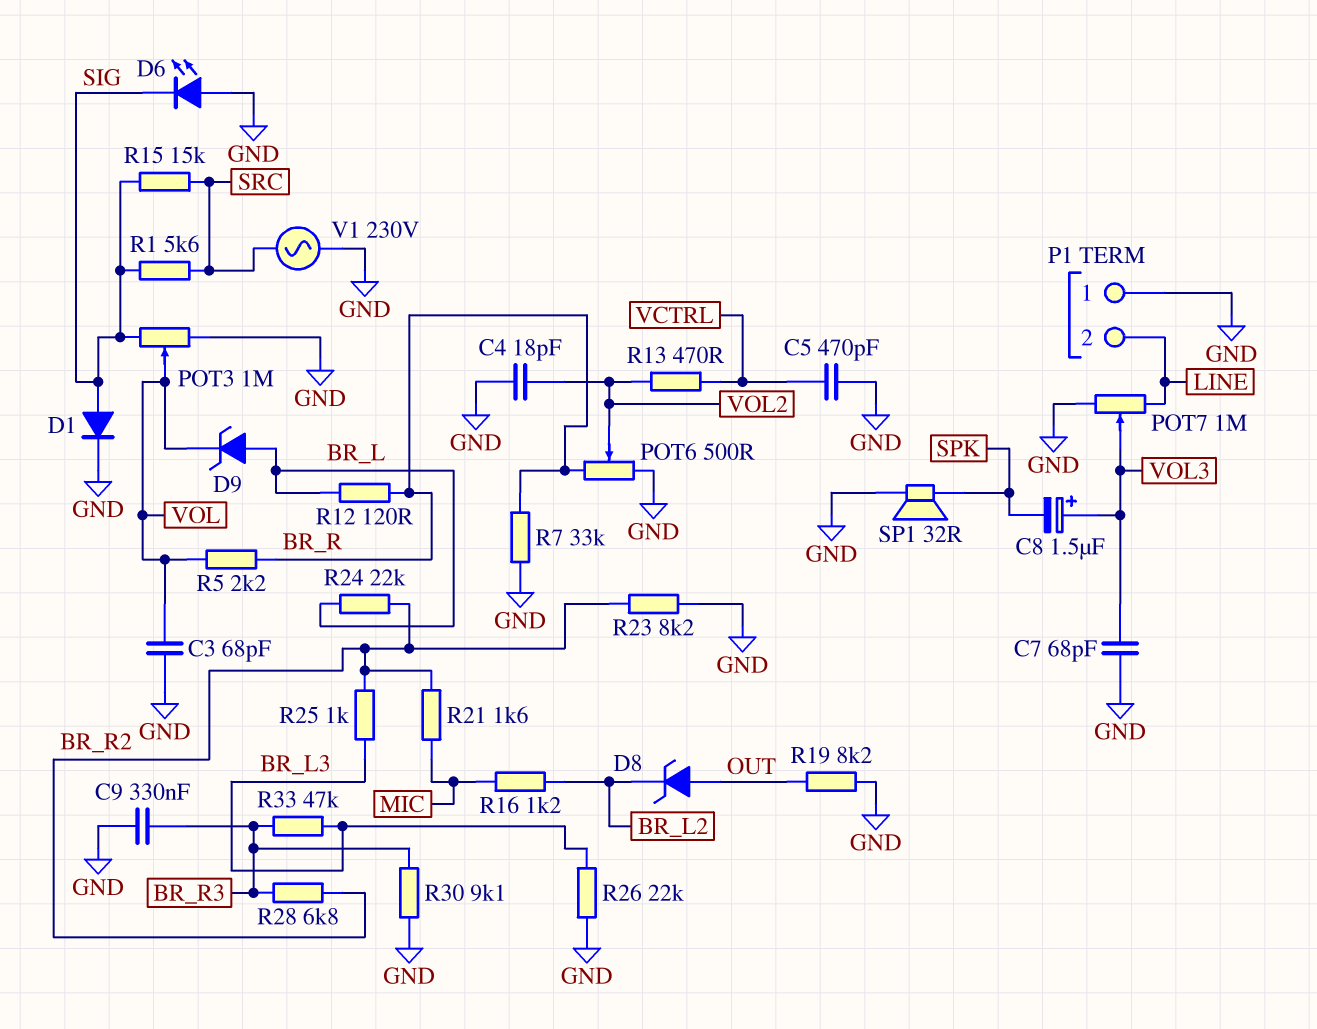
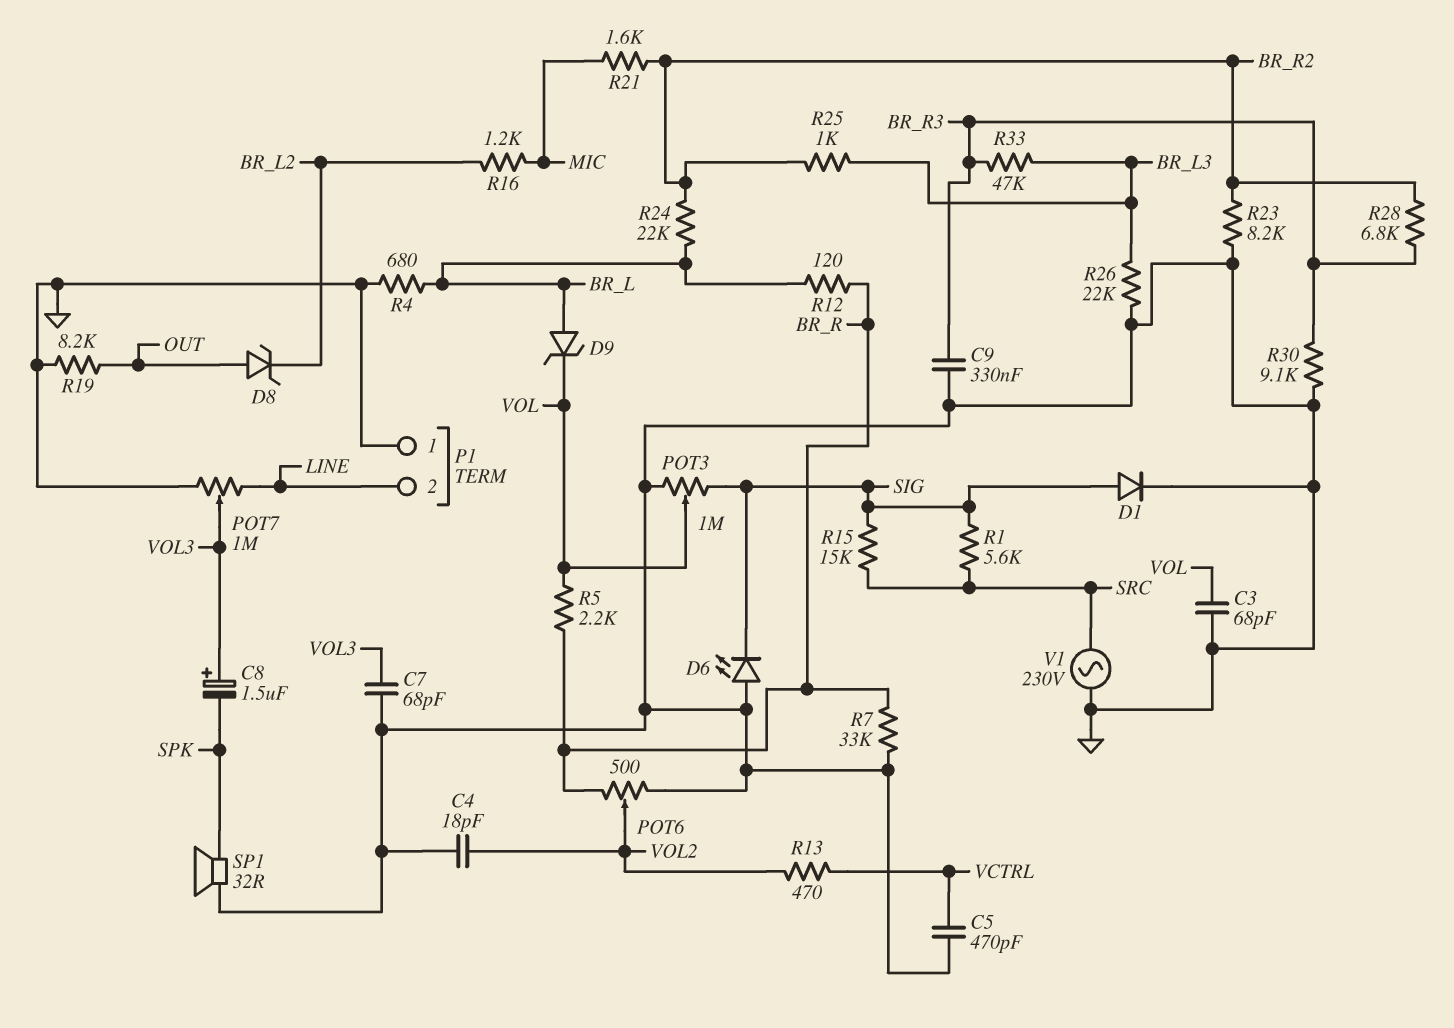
R4: none -> 680 (BR_L, GND)

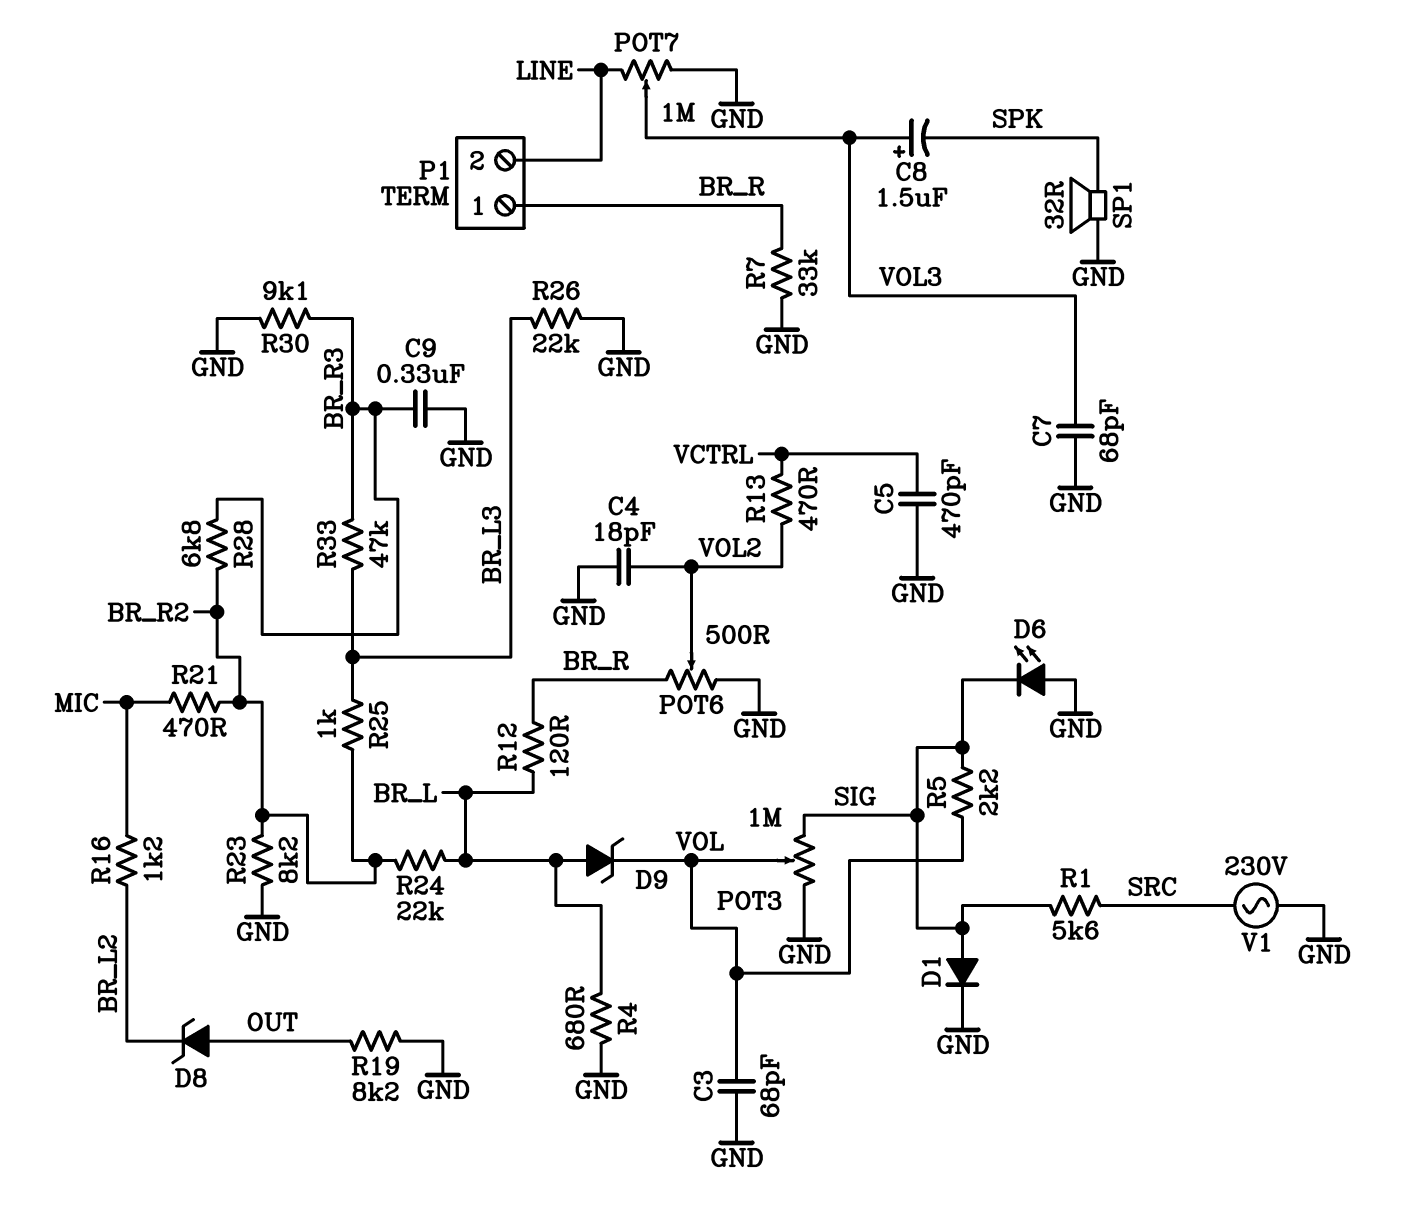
P1 pin 1: GND -> BR_R
R5: 2.2k (BR_R, VOL) -> 2.2k (SIG, VOL)
R15: 15k (SIG, SRC) -> none
R21: 1.6k (BR_R2, MIC) -> 470 (BR_R2, MIC)

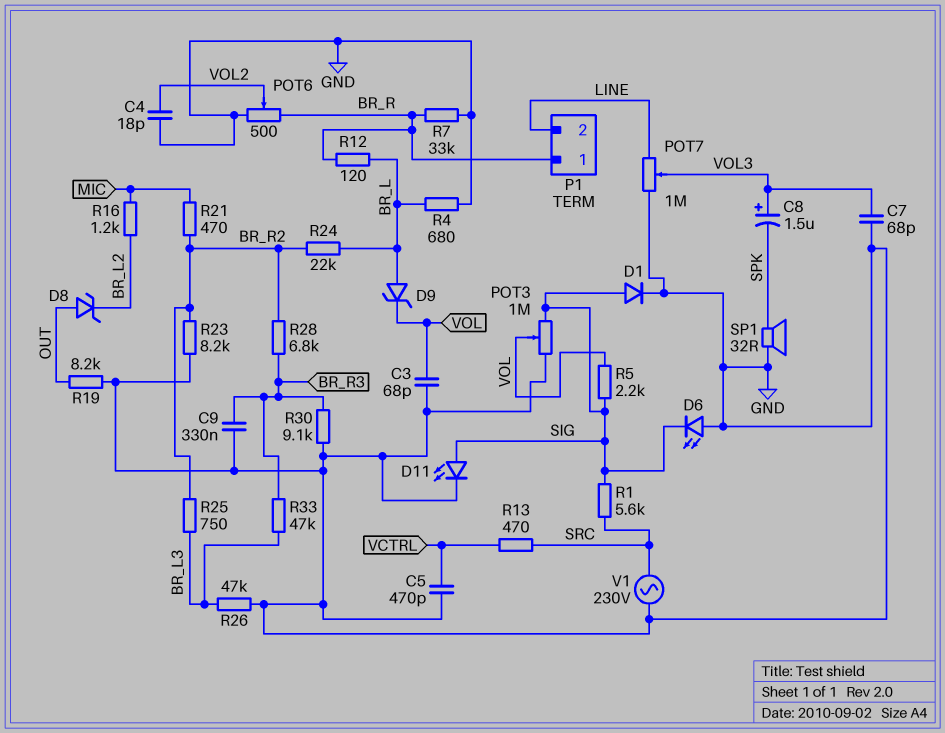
D11: none -> LED (A SIG, K GND)
R13: 470 (VCTRL, VOL2) -> 470 (SRC, VCTRL)
R25: 1k (BR_L3, BR_R2) -> 750 (BR_L3, BR_R2)
R26: 22k (BR_L3, GND) -> 47k (BR_L3, GND)

